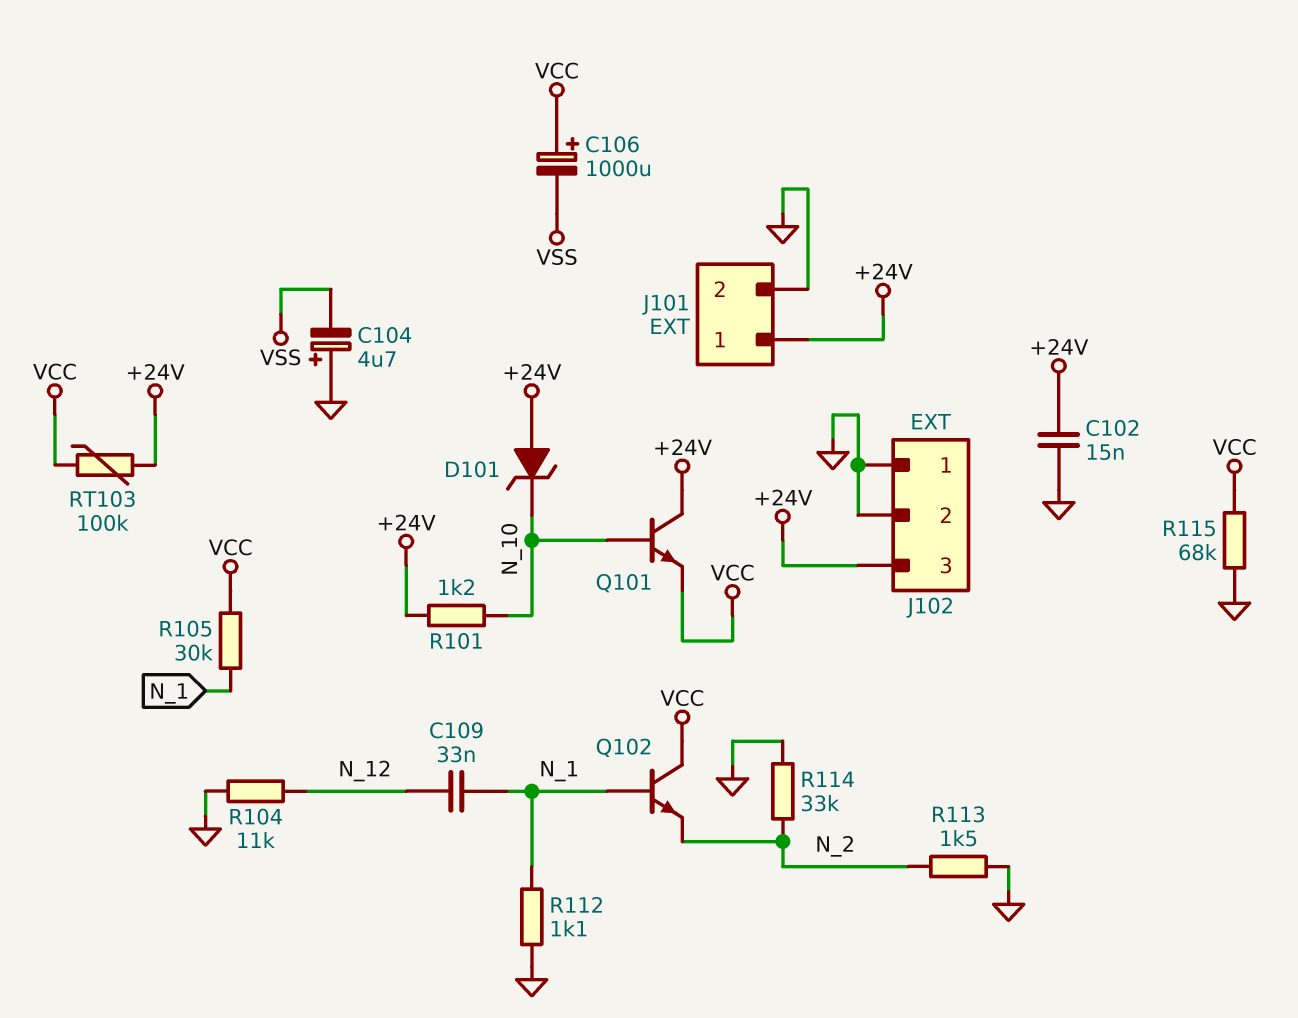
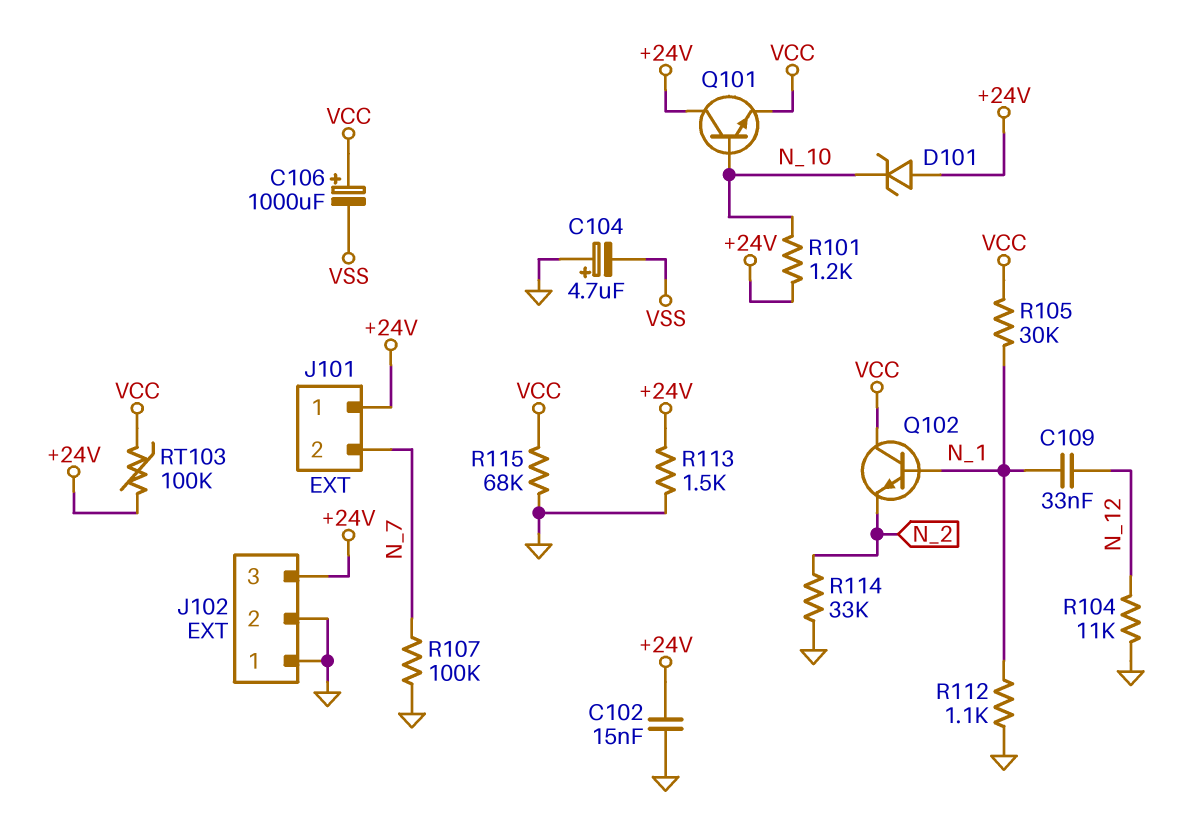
J101 pin 2: GND -> N_7
R107: none -> 100k (GND, N_7)
R113: 1.5k (GND, N_2) -> 1.5k (+24V, GND)

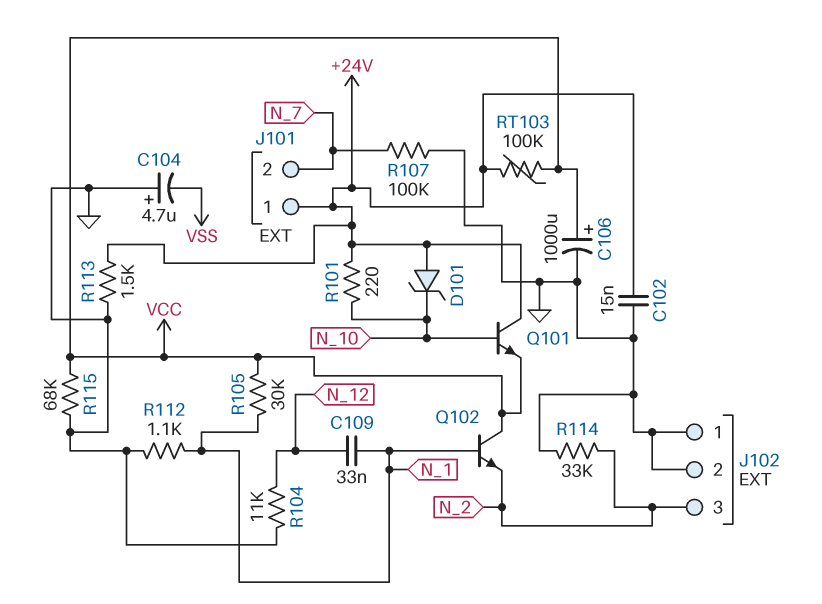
C106: 1000uF (plus VCC, minus VSS) -> 1000uF (plus VCC, minus GND)
J102 pin 3: +24V -> N_2
R101: 1.2k (+24V, N_10) -> 220 (+24V, N_10)

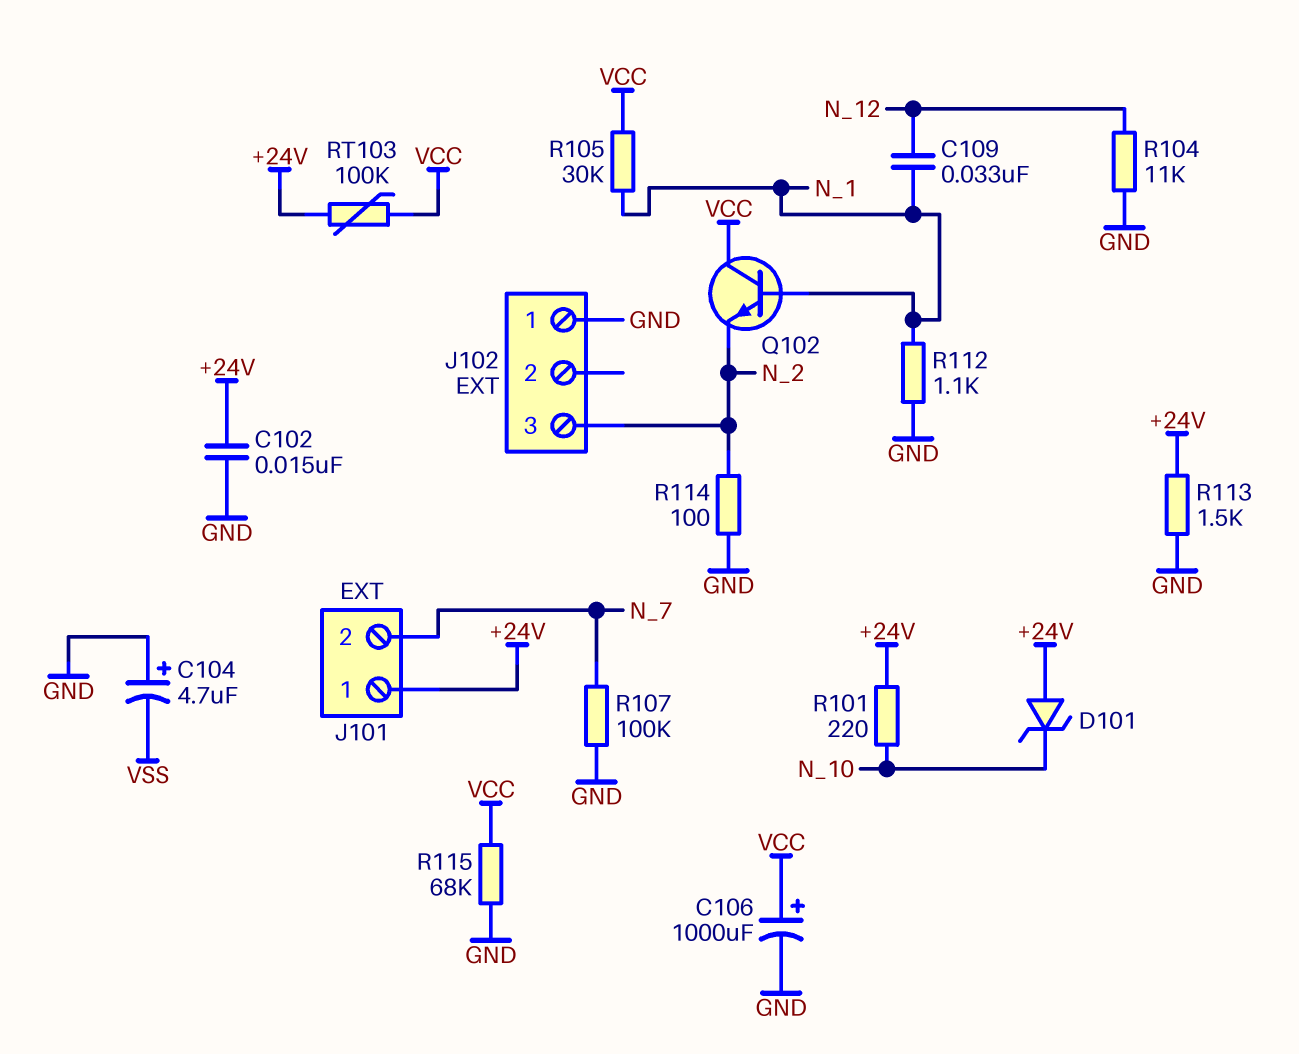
J102 pin 2: GND -> none
Q101: NPN (B N_10, C +24V, E VCC) -> none
R114: 33k (GND, N_2) -> 100 (GND, N_2)

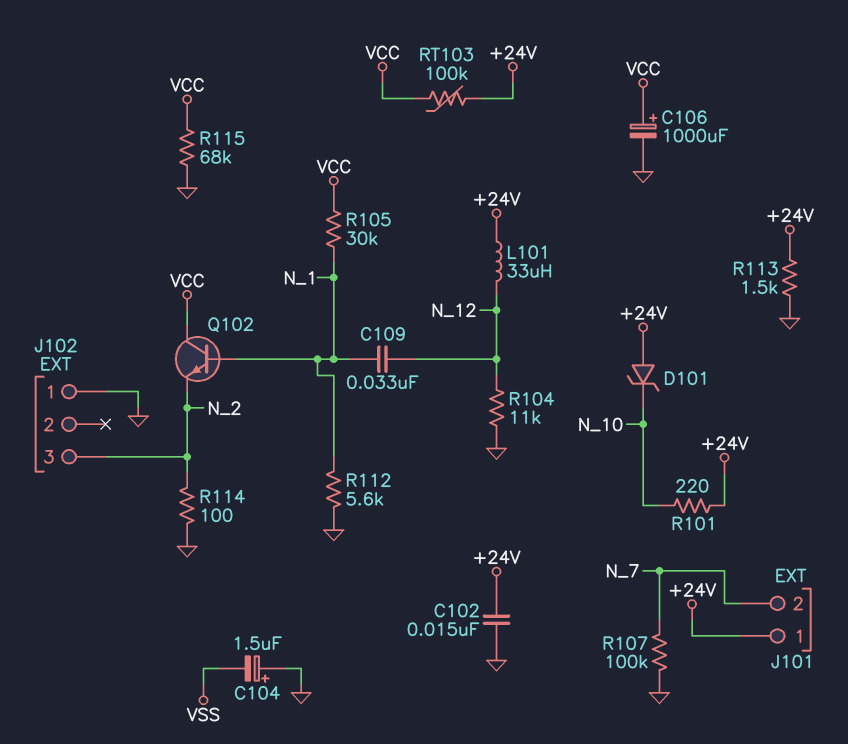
C104: 4.7uF (plus GND, minus VSS) -> 1.5uF (plus GND, minus VSS)
L101: none -> 33uH (+24V, N_12)
R112: 1.1k (GND, N_1) -> 5.6k (GND, N_1)

